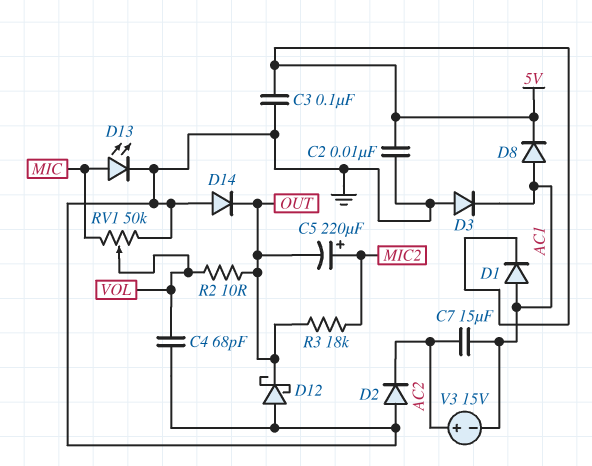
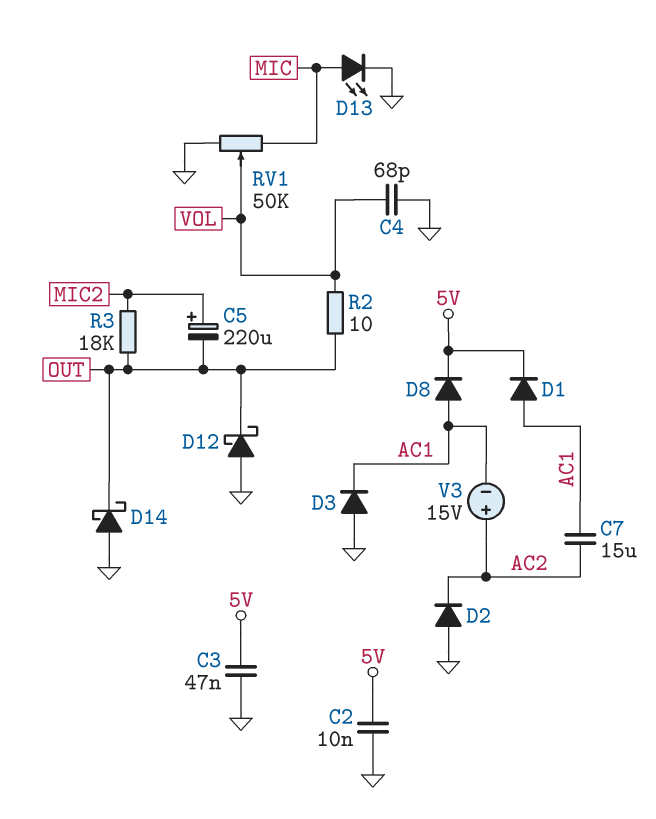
C3: 100nF (5V, GND) -> 47nF (5V, GND)
D14: diode (A GND, K OUT) -> schottky (A GND, K OUT)

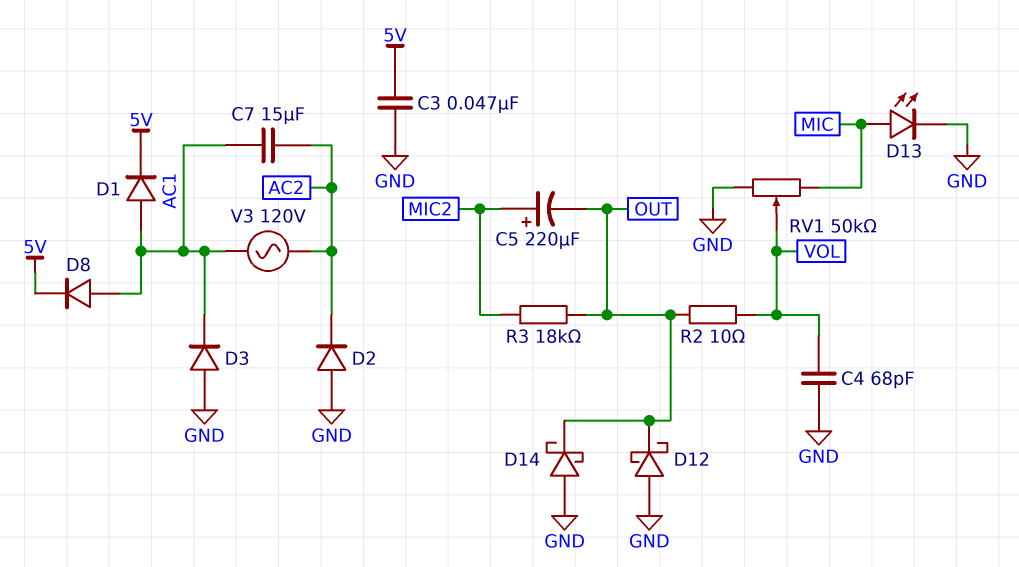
C2: 10nF (5V, GND) -> none
V3: 15V (plus AC2, minus AC1) -> AC 120V (AC1, AC2)

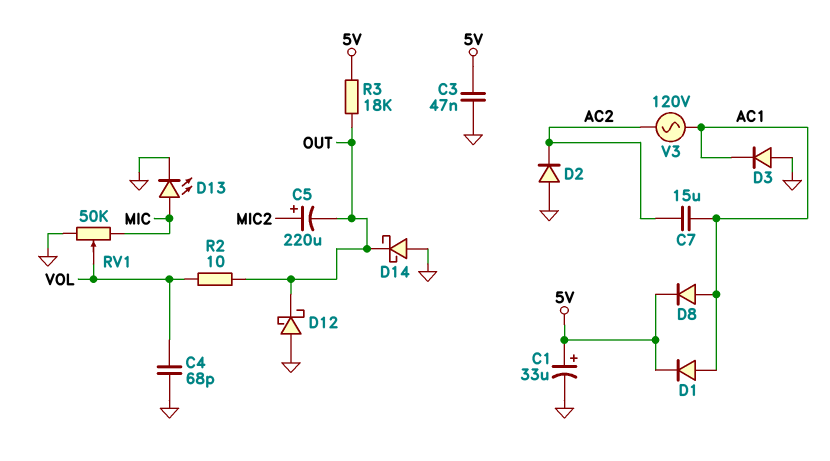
C1: none -> 33uF (plus 5V, minus GND)
R3: 18k (MIC2, OUT) -> 18k (5V, OUT)

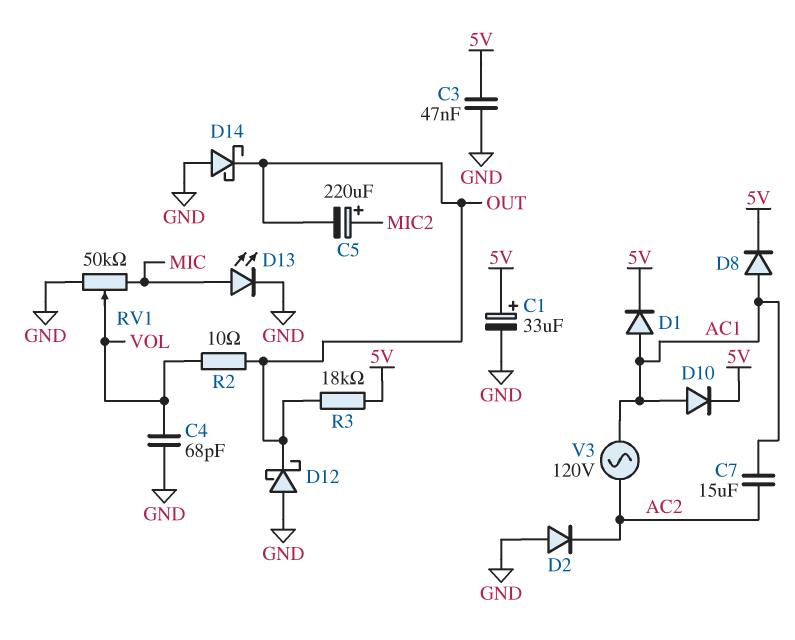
D3: diode (A GND, K AC1) -> none
D10: none -> diode (A AC1, K 5V)

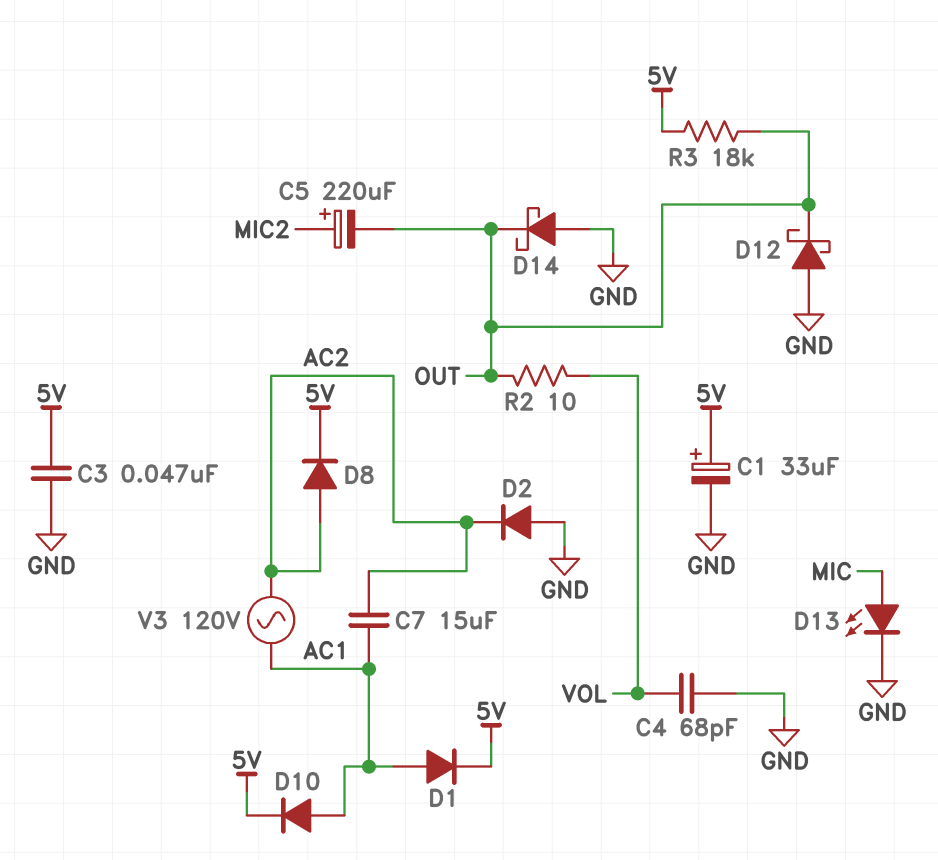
D8: diode (A AC1, K 5V) -> diode (A AC2, K 5V)
RV1: 50k (GND, MIC, wiper VOL) -> none

